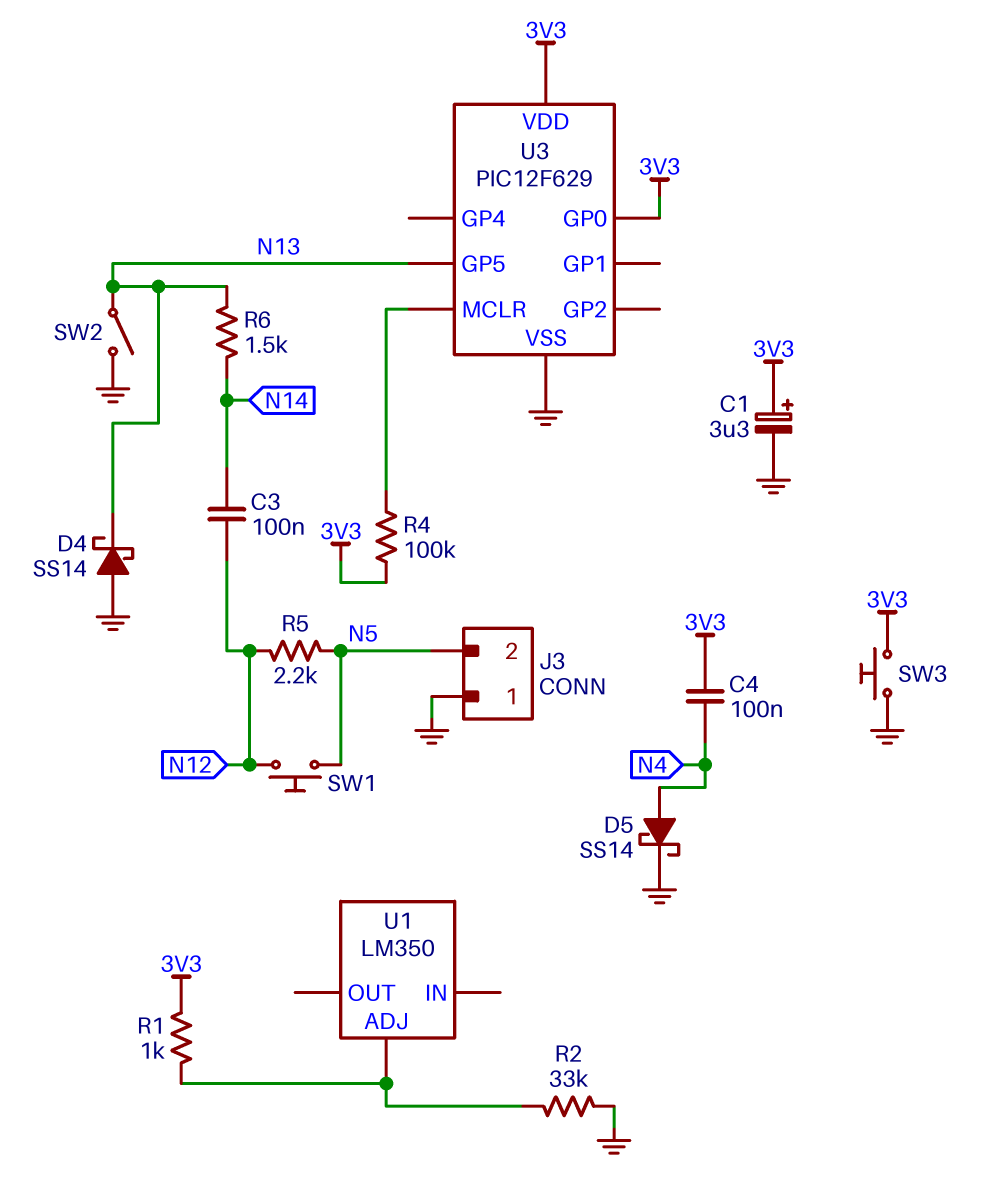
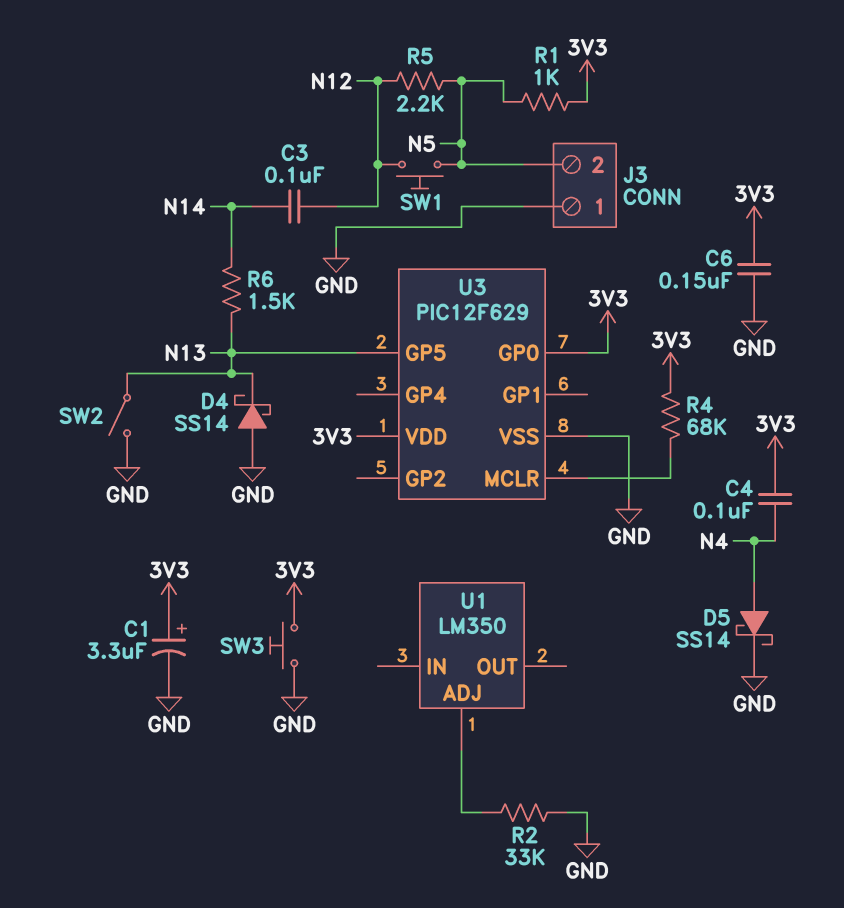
C6: none -> 150nF (3V3, GND)
R1: 1k (3V3, U1/ADJ) -> 1k (3V3, N5)
R4: 100k (3V3, U3/MCLR) -> 68k (3V3, U3/MCLR)

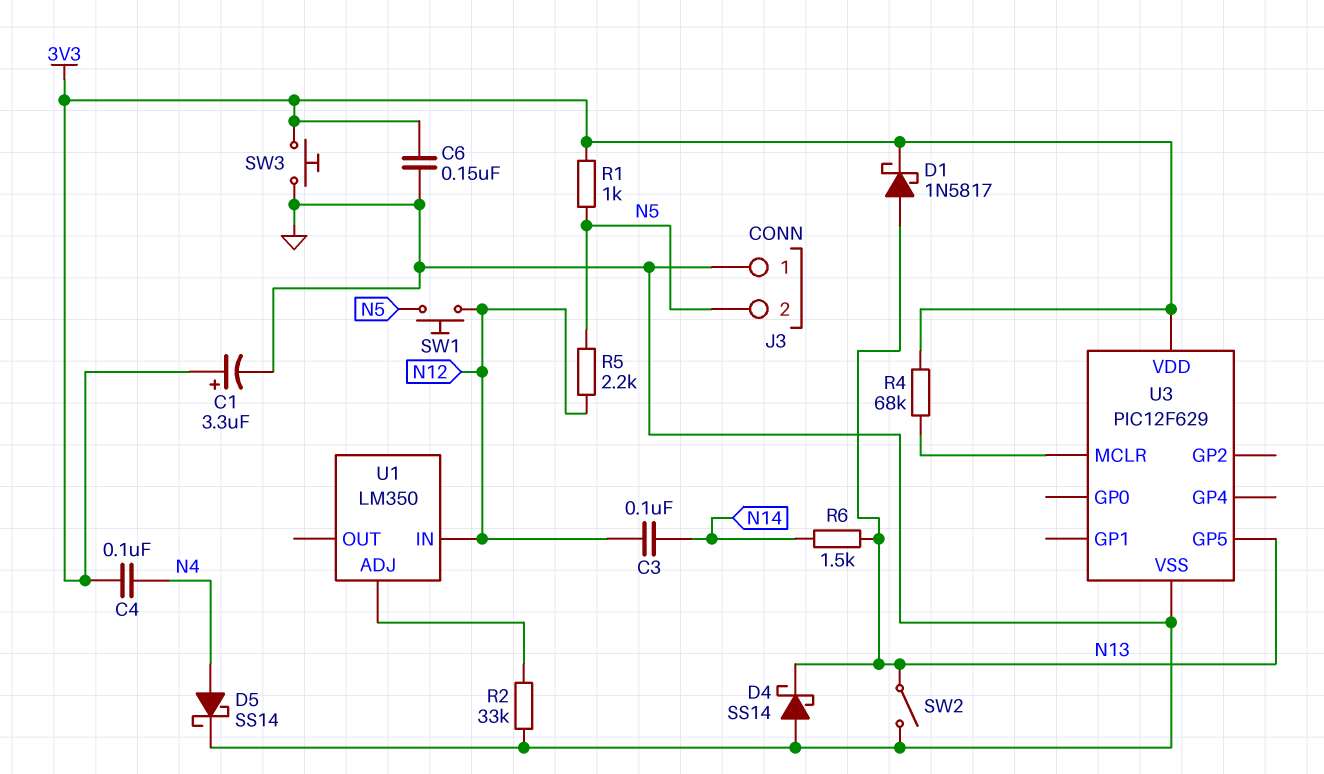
D1: none -> schottky 1N5817 (A N13, K 3V3)
U1 pin IN: none -> N12
U3 pin GP0: 3V3 -> none

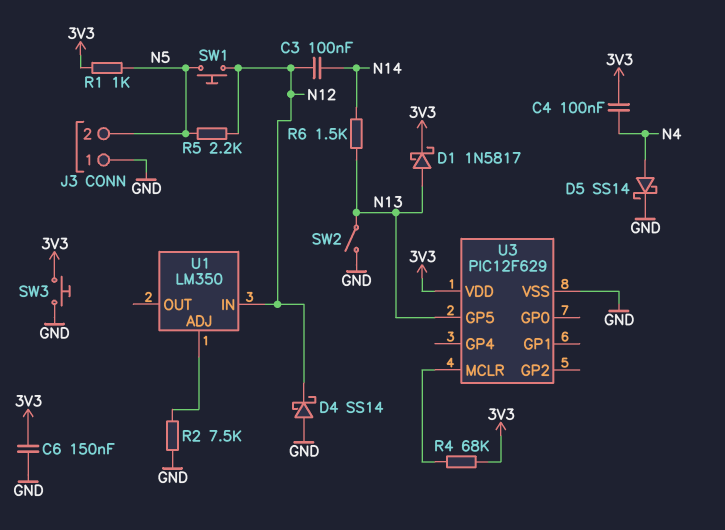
C1: 3.3uF (plus 3V3, minus GND) -> none
D4: schottky SS14 (A GND, K N13) -> schottky SS14 (A GND, K N12)
R2: 33k (GND, U1/ADJ) -> 7.5k (GND, U1/ADJ)

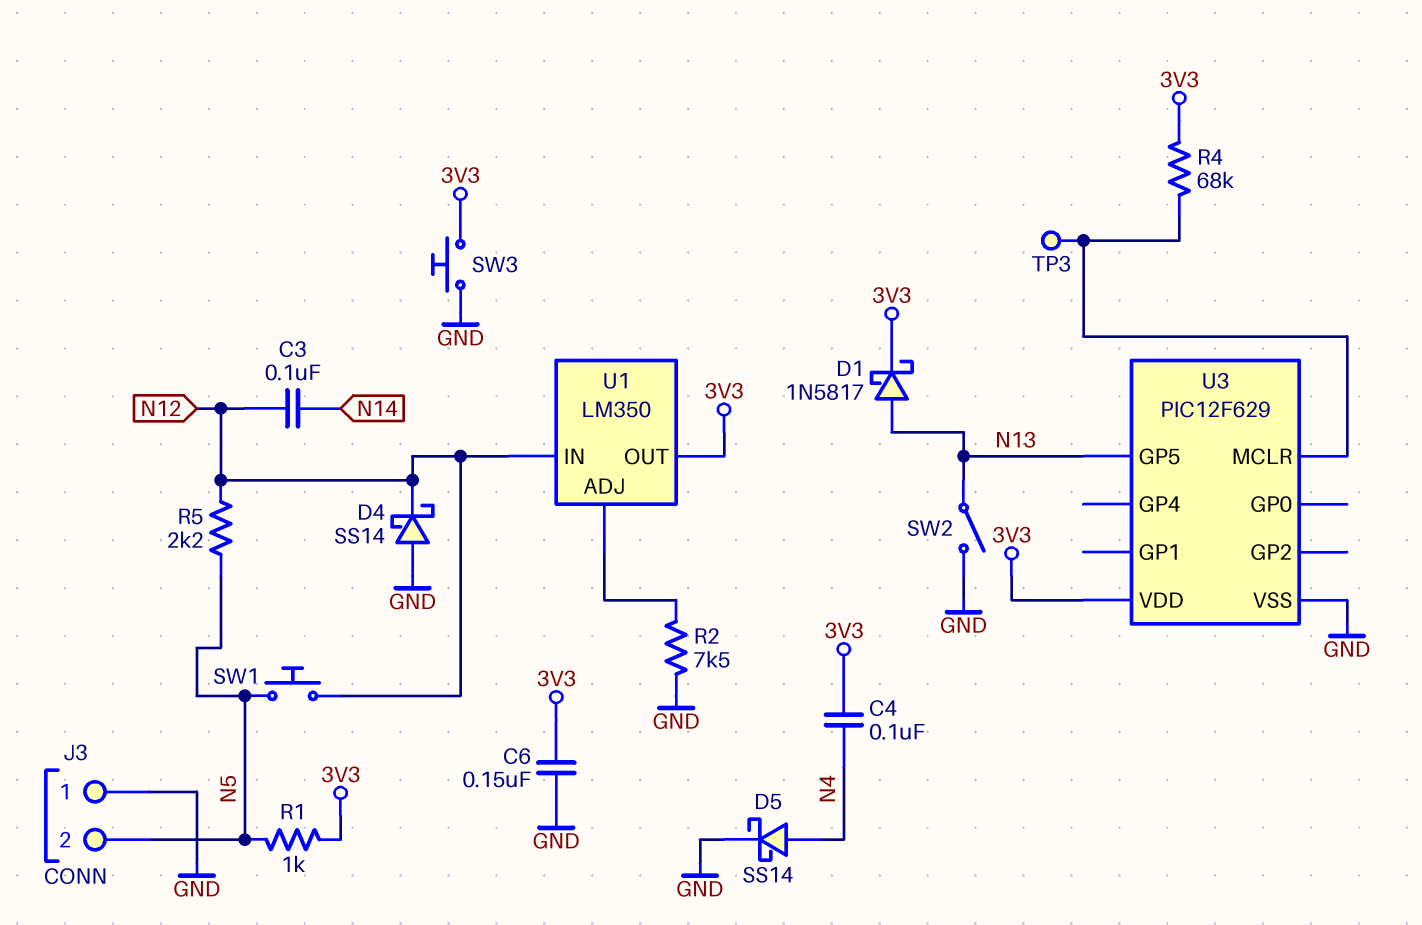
R6: 1.5k (N13, N14) -> none
TP3: none -> test point (U3/MCLR)
U1 pin OUT: none -> 3V3

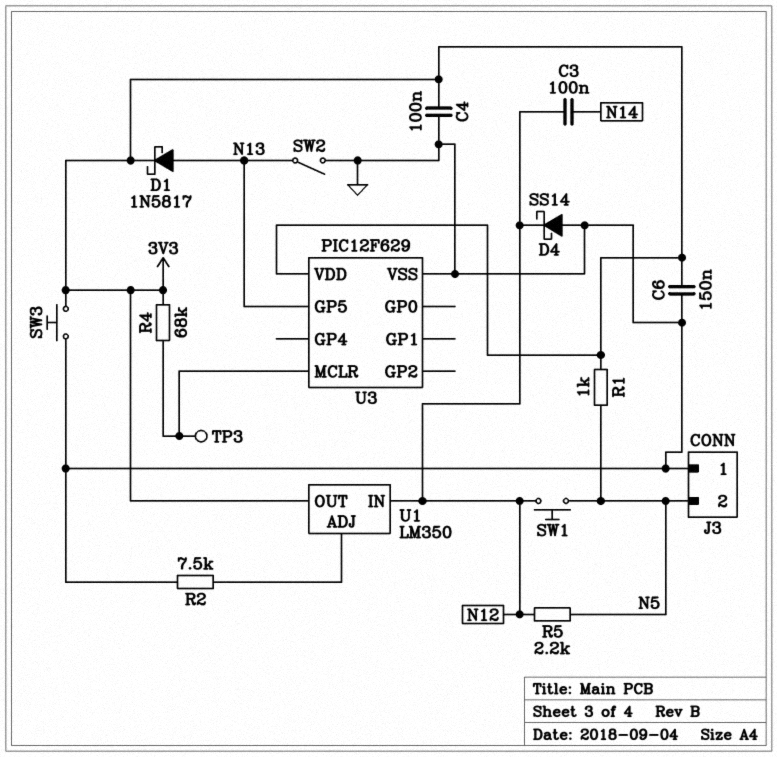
C4: 100nF (3V3, N4) -> 100nF (3V3, GND)
D5: schottky SS14 (A N4, K GND) -> none

